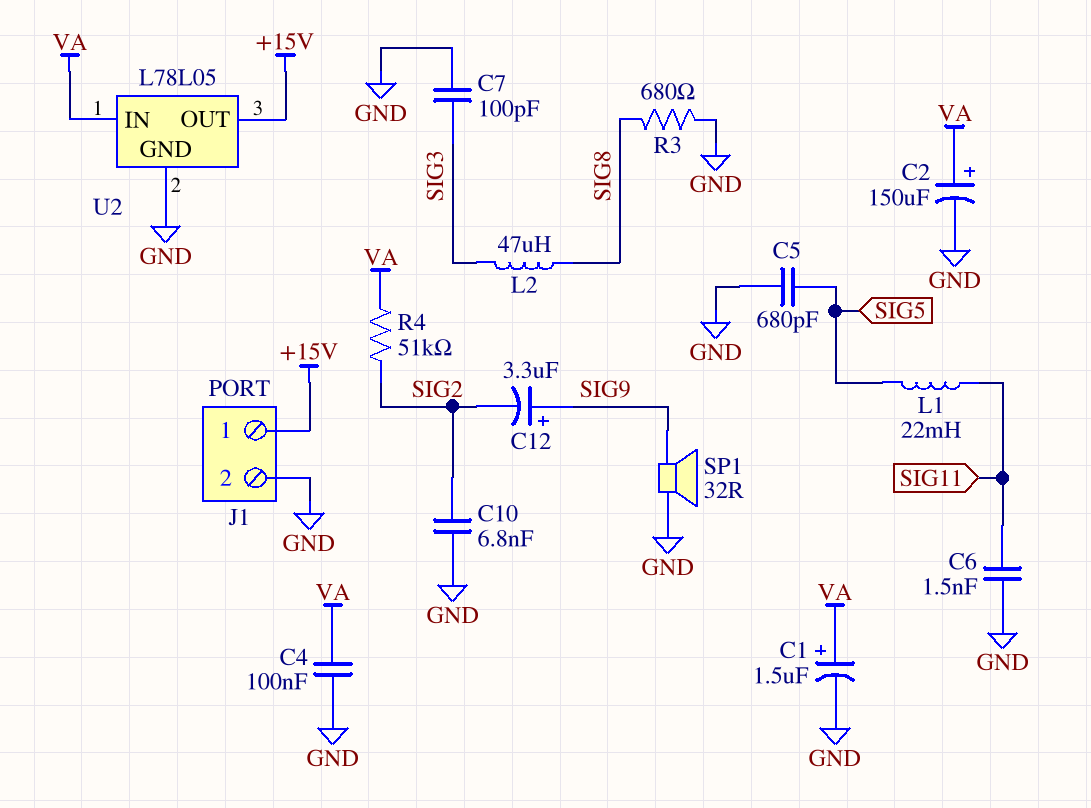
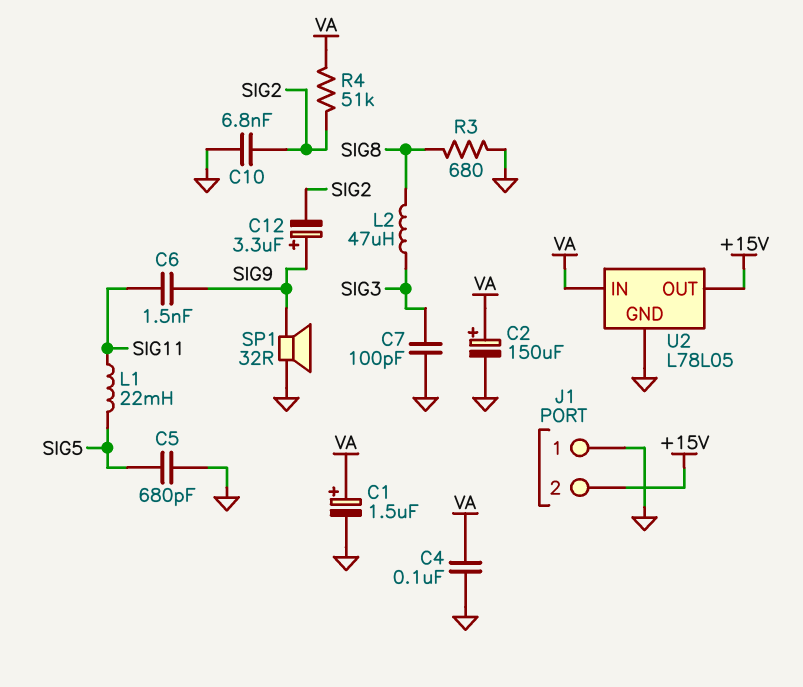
C6: 1.5nF (GND, SIG11) -> 1.5nF (SIG9, SIG11)
J1 pin 1: +15V -> GND
J1 pin 2: GND -> +15V

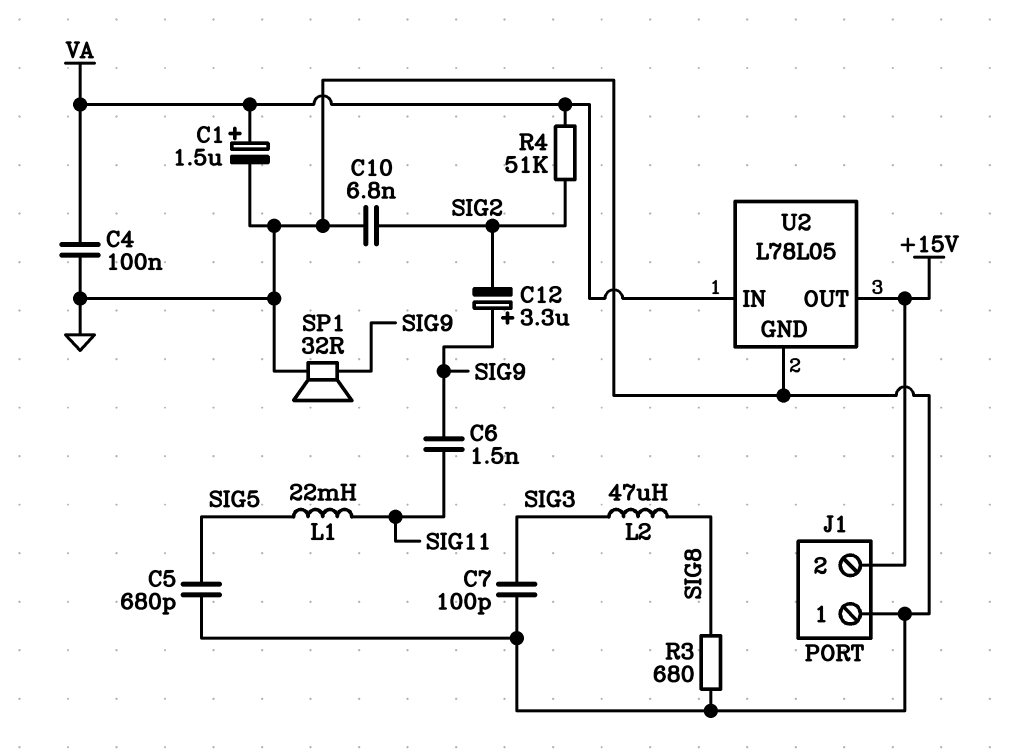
C2: 150uF (plus VA, minus GND) -> none

